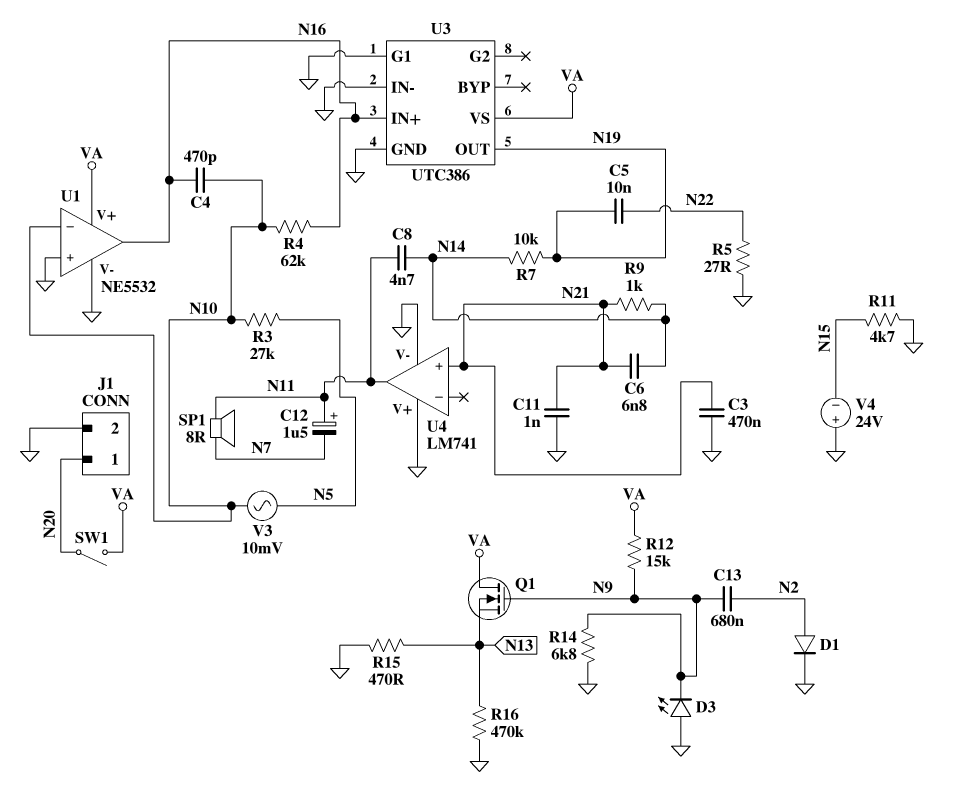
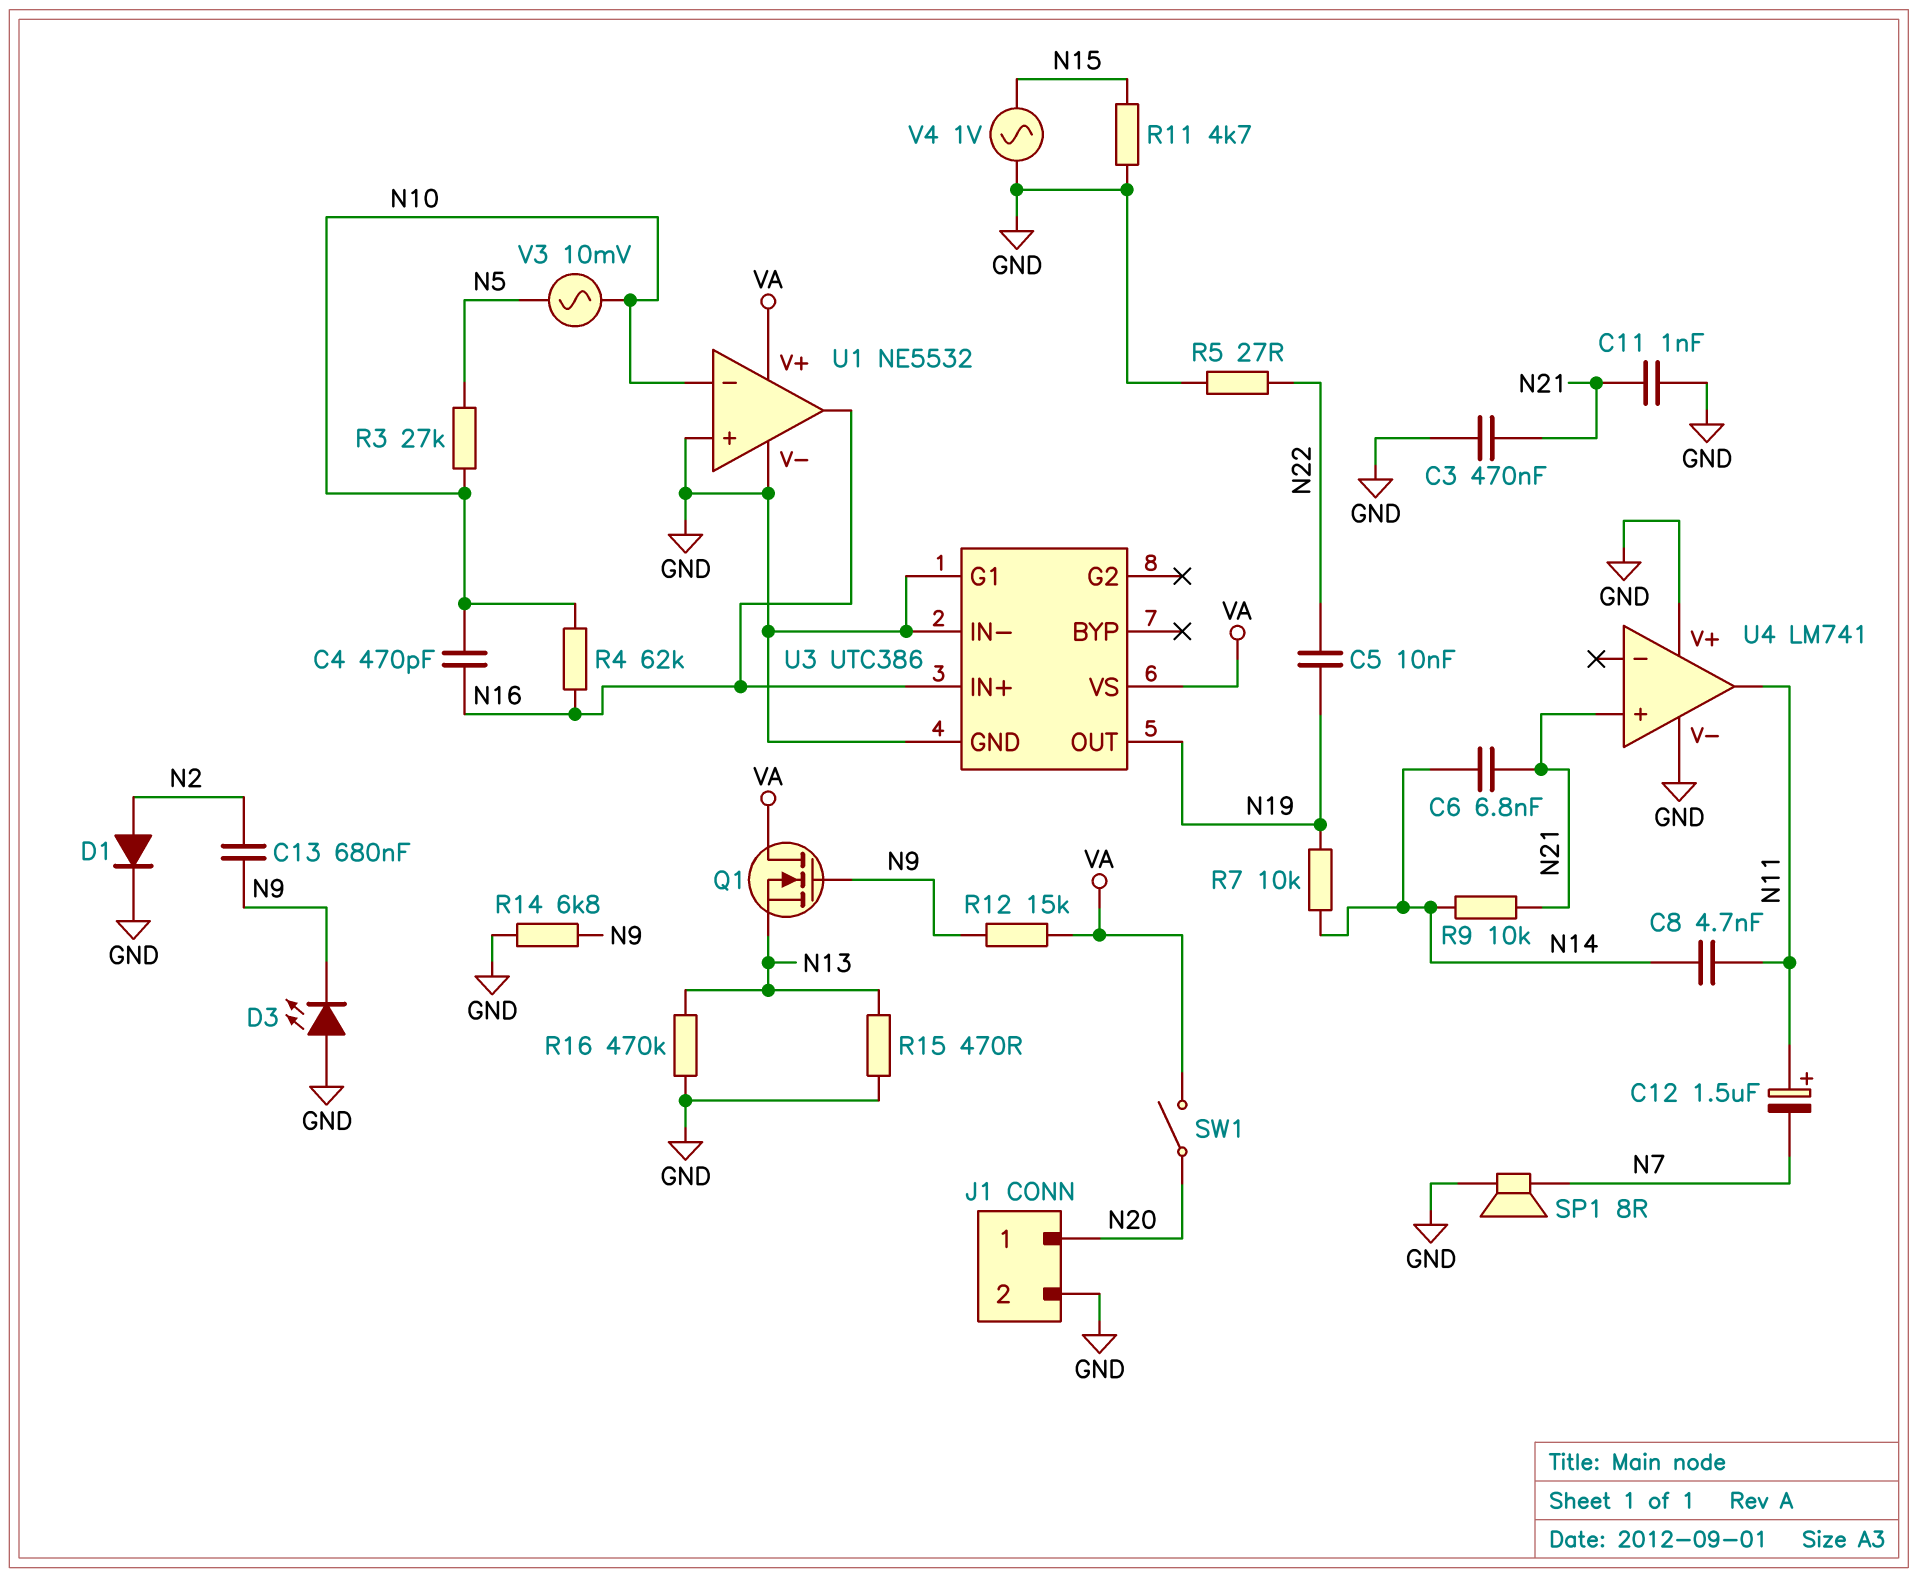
R9: 1k (N14, N21) -> 10k (N14, N21)
SP1: speaker 8R (N7, N11) -> speaker 8R (GND, N7)
V4: 24V (plus GND, minus N15) -> AC 1V (GND, N15)

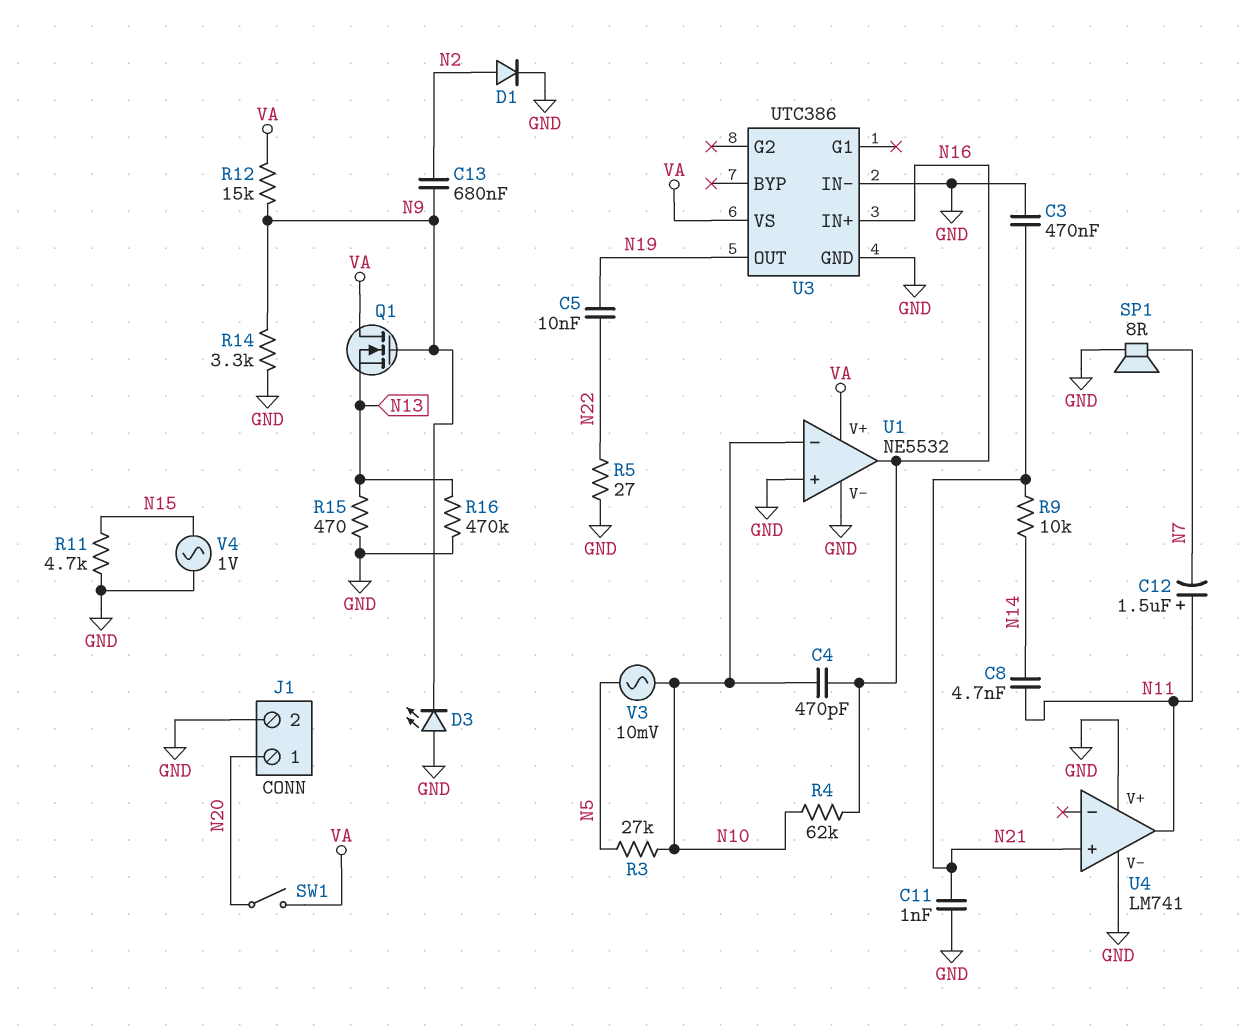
C6: 6.8nF (N14, N21) -> none
R7: 10k (N14, N19) -> none
R14: 6.8k (GND, N9) -> 3.3k (GND, N9)
U3 pin G1: GND -> none

